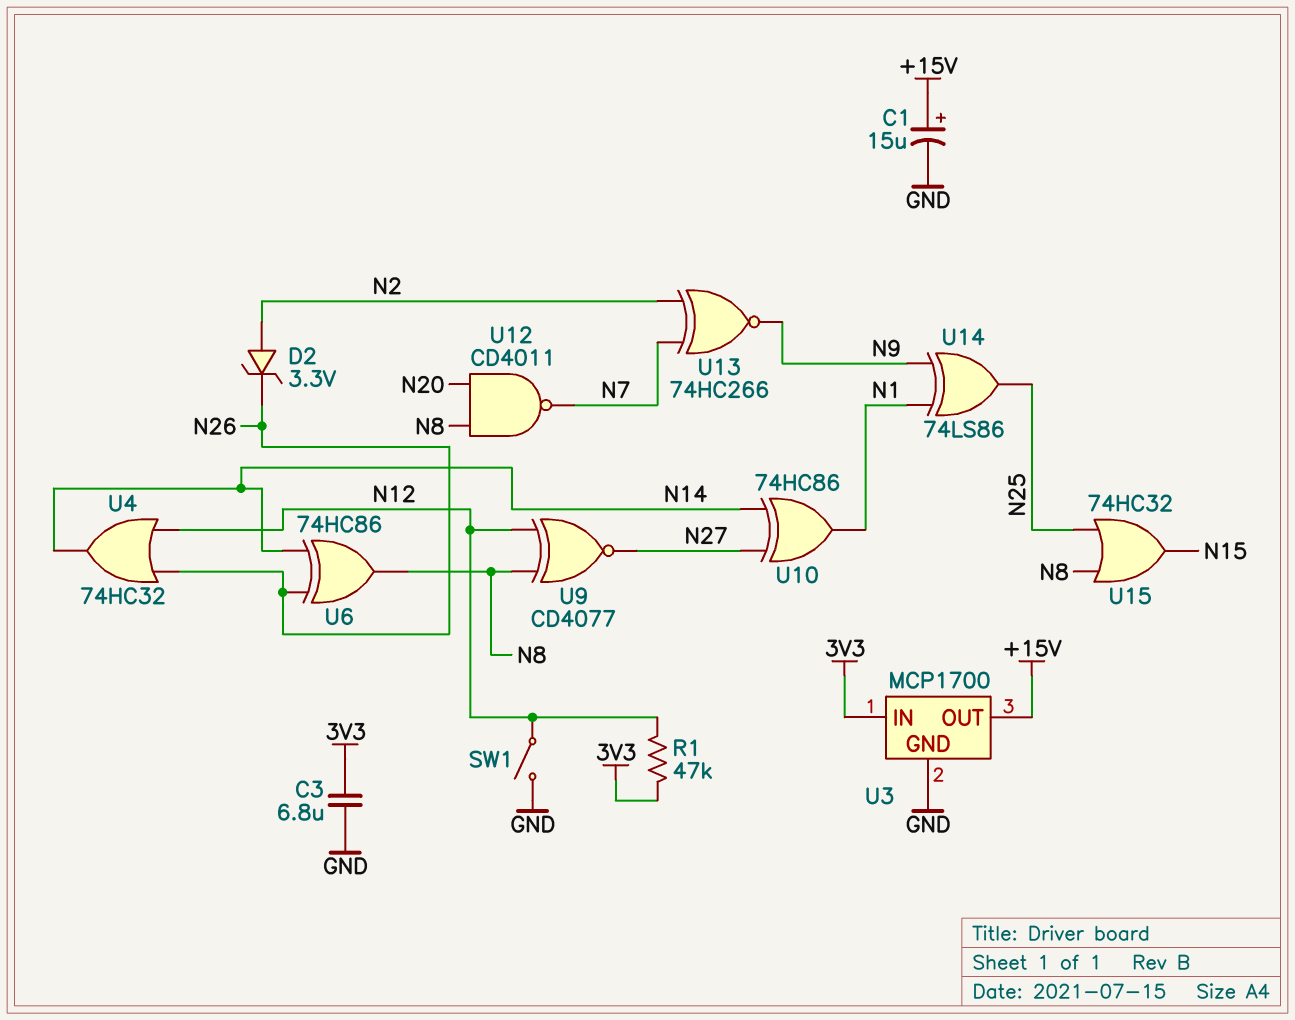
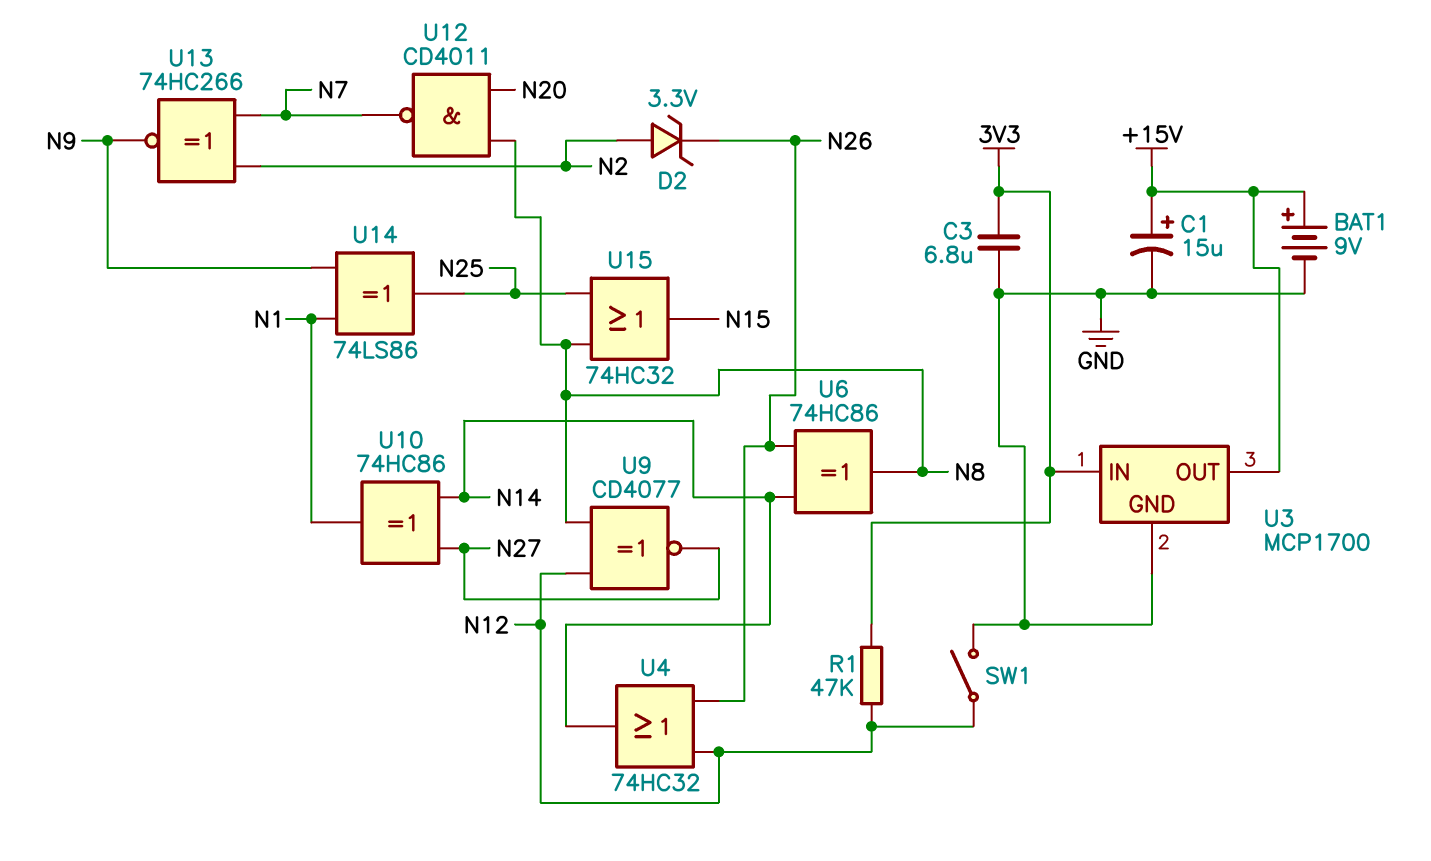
BAT1: none -> 9V (plus +15V, minus GND)

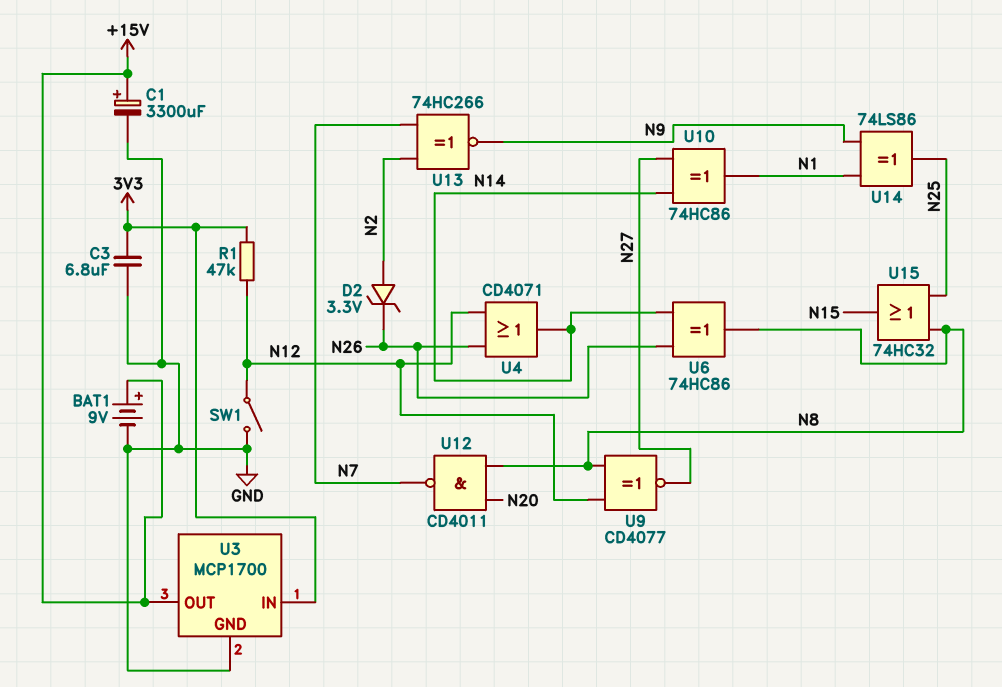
C1: 15uF (plus +15V, minus GND) -> 3300uF (plus +15V, minus GND)
U4: OR 74HC32 (in N12, in N26, out N14) -> OR CD4071 (in N12, in N26, out N14)

